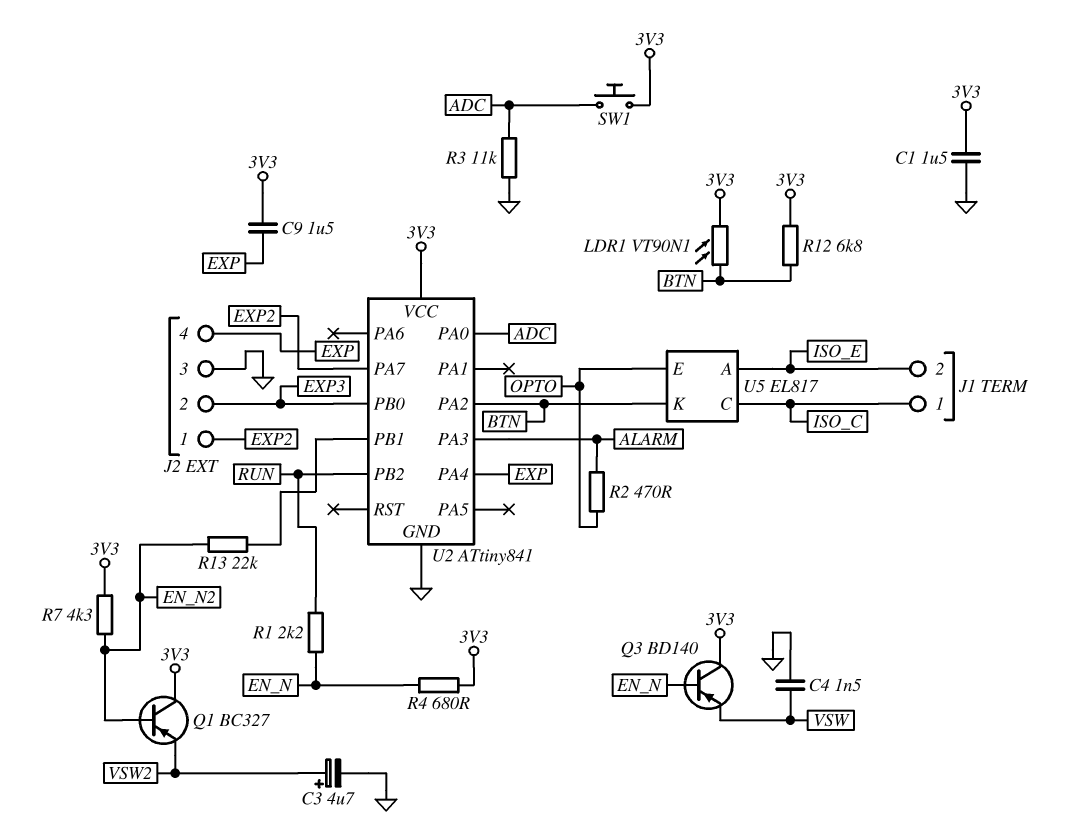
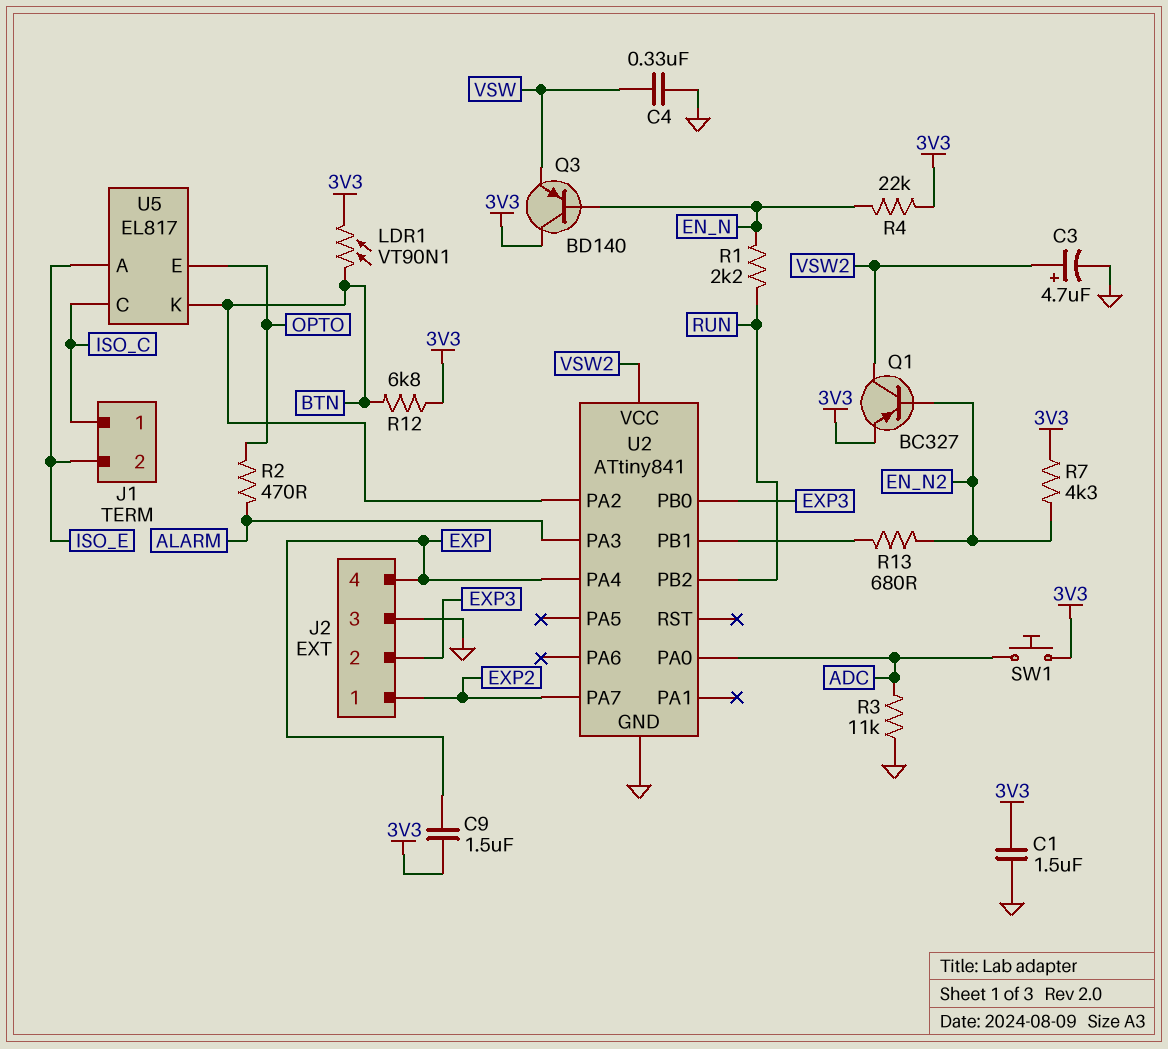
C4: 1.5nF (GND, VSW) -> 330nF (GND, VSW)
Q1: PNP BC327 (B EN_N2, C 3V3, E VSW2) -> PNP BC327 (B EN_N2, C VSW2, E 3V3)
R4: 680 (3V3, EN_N) -> 22k (3V3, EN_N)
R13: 22k (EN_N2, U2/PB1) -> 680 (EN_N2, U2/PB1)
U2 pin VCC: 3V3 -> VSW2

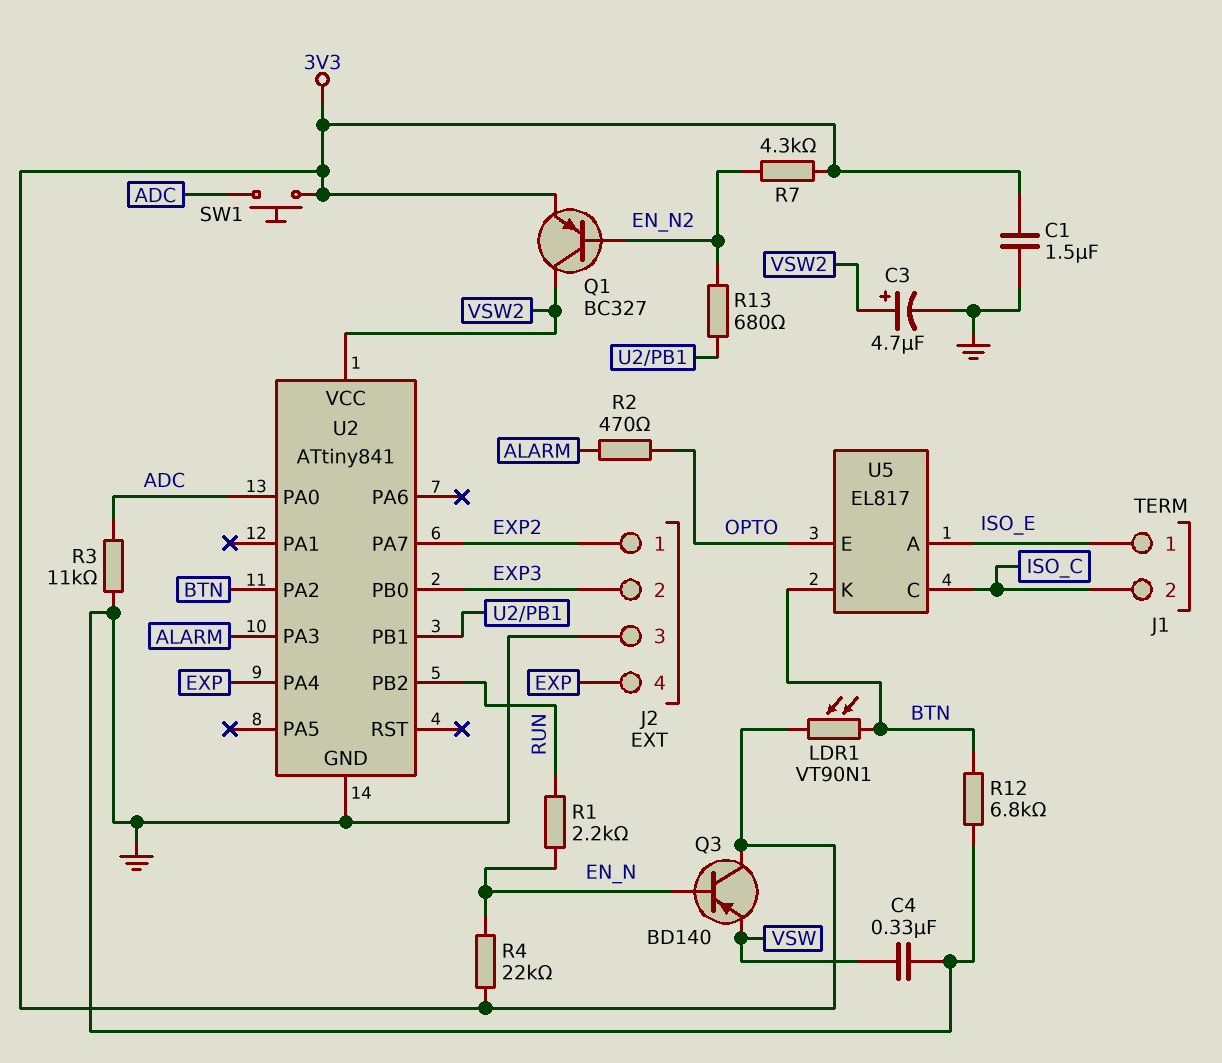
C9: 1.5uF (3V3, EXP) -> none
J1 pin 1: ISO_C -> ISO_E
J1 pin 2: ISO_E -> ISO_C
R12: 6.8k (3V3, BTN) -> 6.8k (BTN, GND)

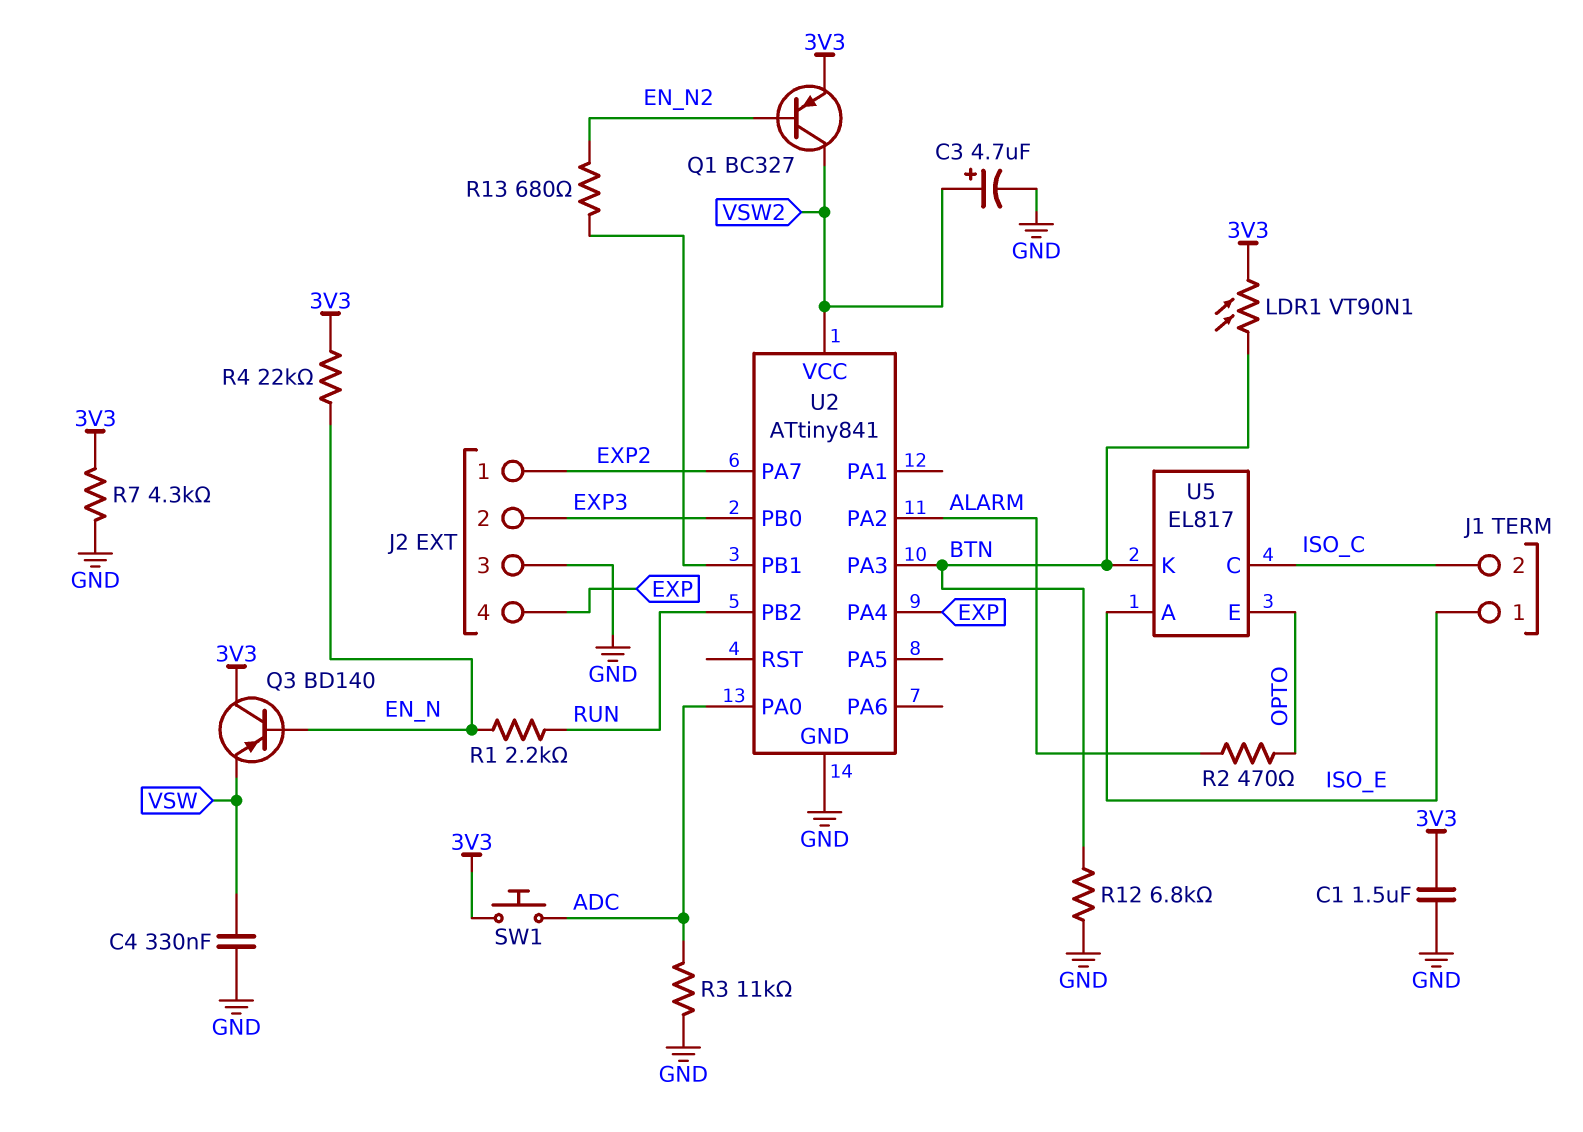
R7: 4.3k (3V3, EN_N2) -> 4.3k (3V3, GND)
U2 pin PA2: BTN -> ALARM
U2 pin PA3: ALARM -> BTN

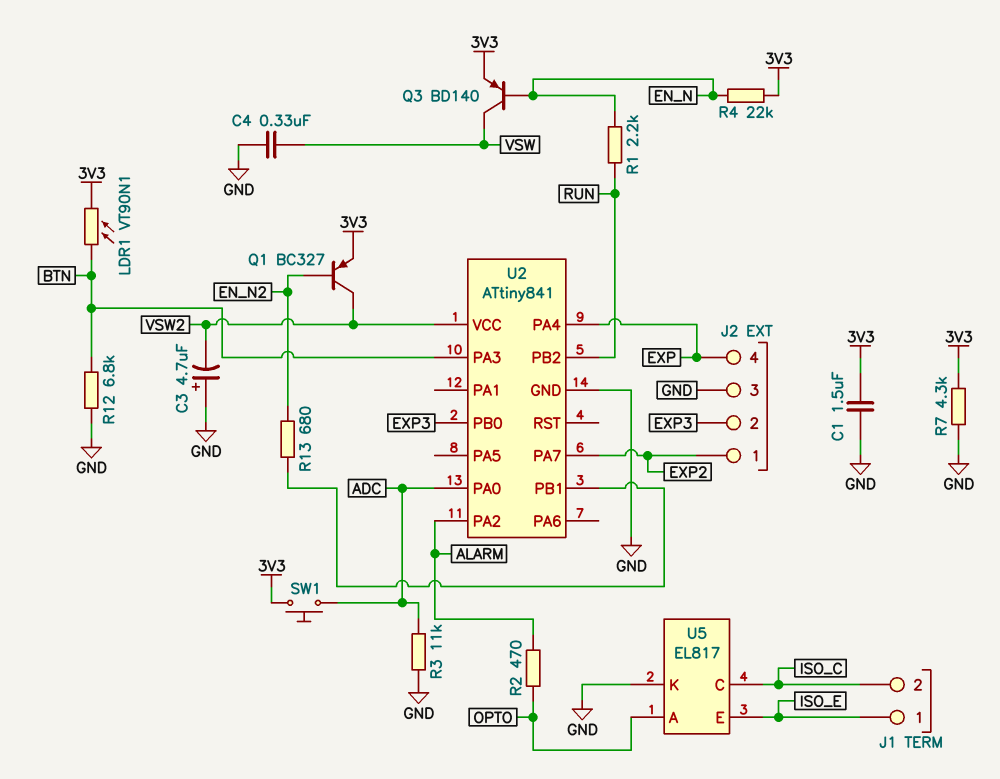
C3: 4.7uF (plus VSW2, minus GND) -> 4.7uF (plus GND, minus VSW2)
Q3: PNP BD140 (B EN_N, C 3V3, E VSW) -> PNP BD140 (B EN_N, C VSW, E 3V3)
U5 pin A: ISO_E -> OPTO
U5 pin E: OPTO -> ISO_E
U5 pin K: BTN -> GND

